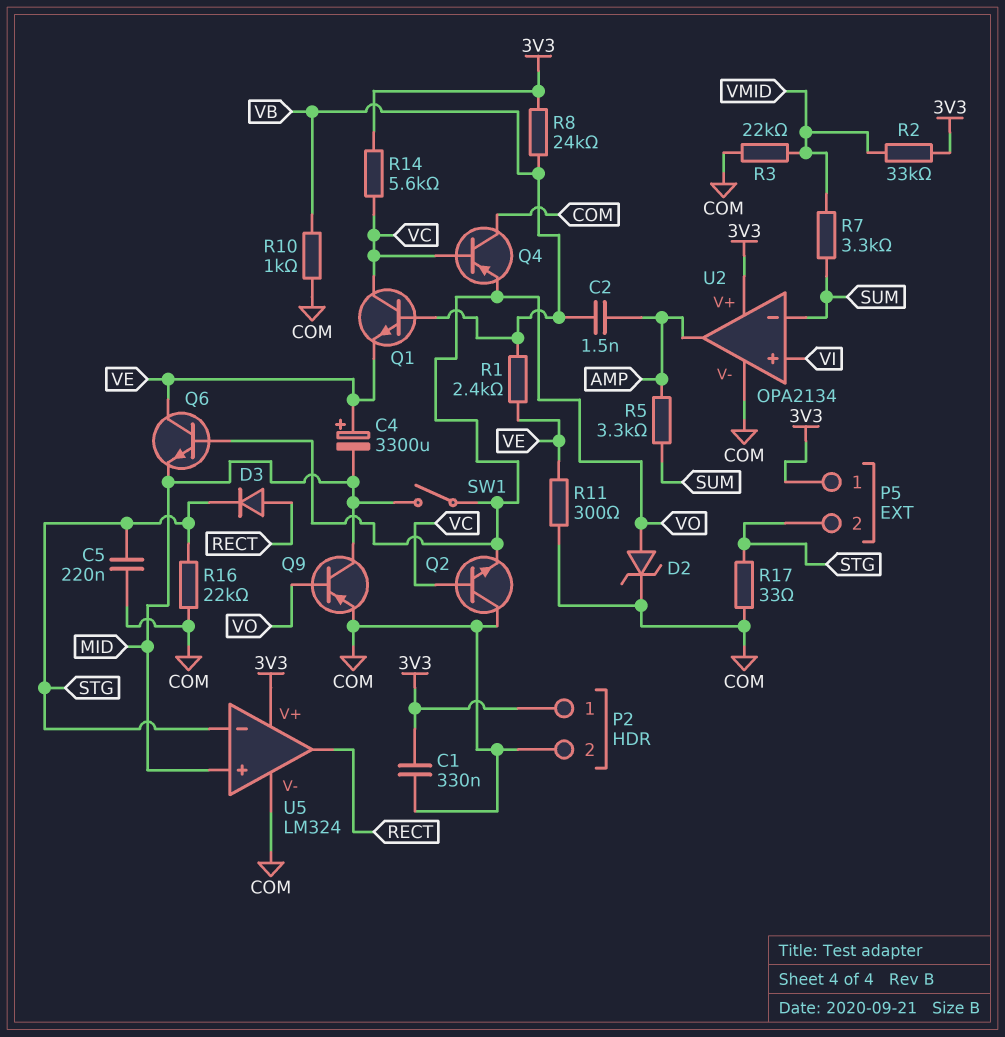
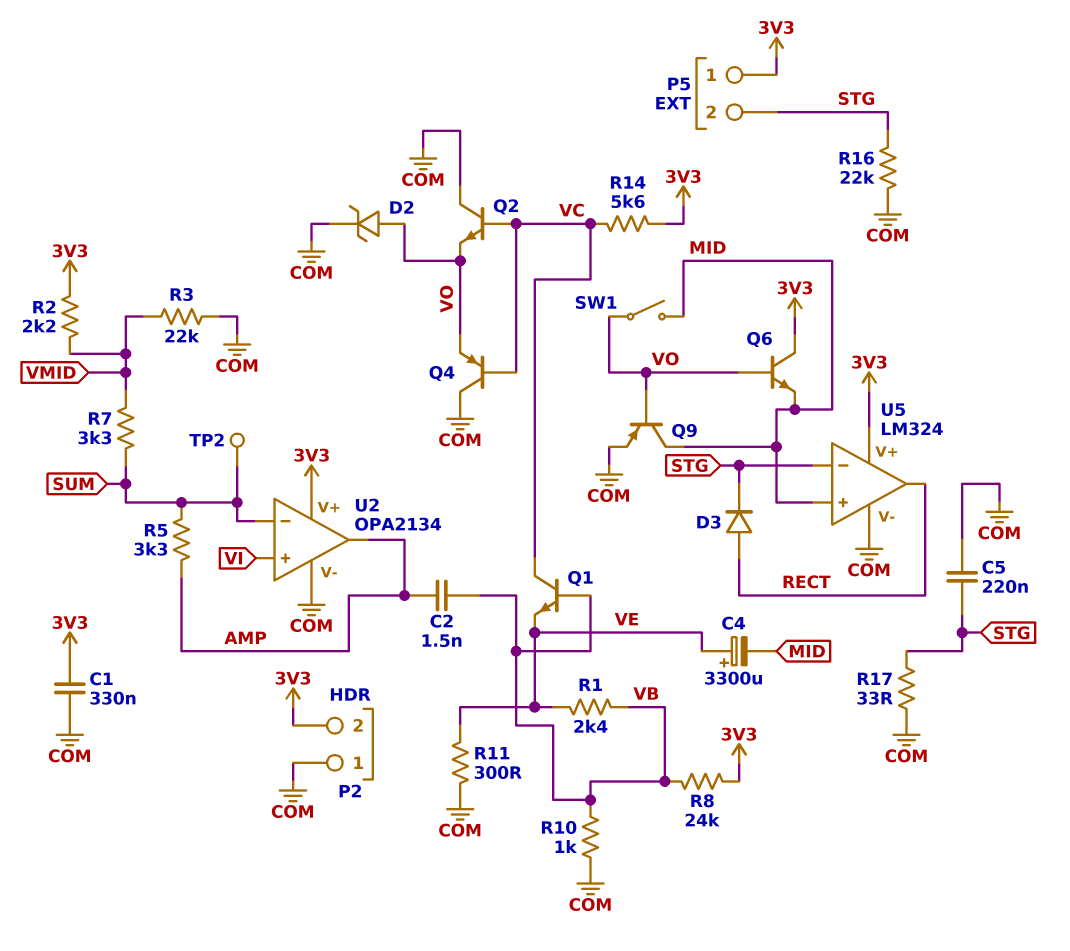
P2 pin 1: 3V3 -> COM
P2 pin 2: COM -> 3V3
Q6: NPN (B VO, C VE, E MID) -> NPN (B VO, C 3V3, E MID)
R2: 33k (3V3, VMID) -> 2.2k (3V3, VMID)
TP2: none -> test point (SUM)

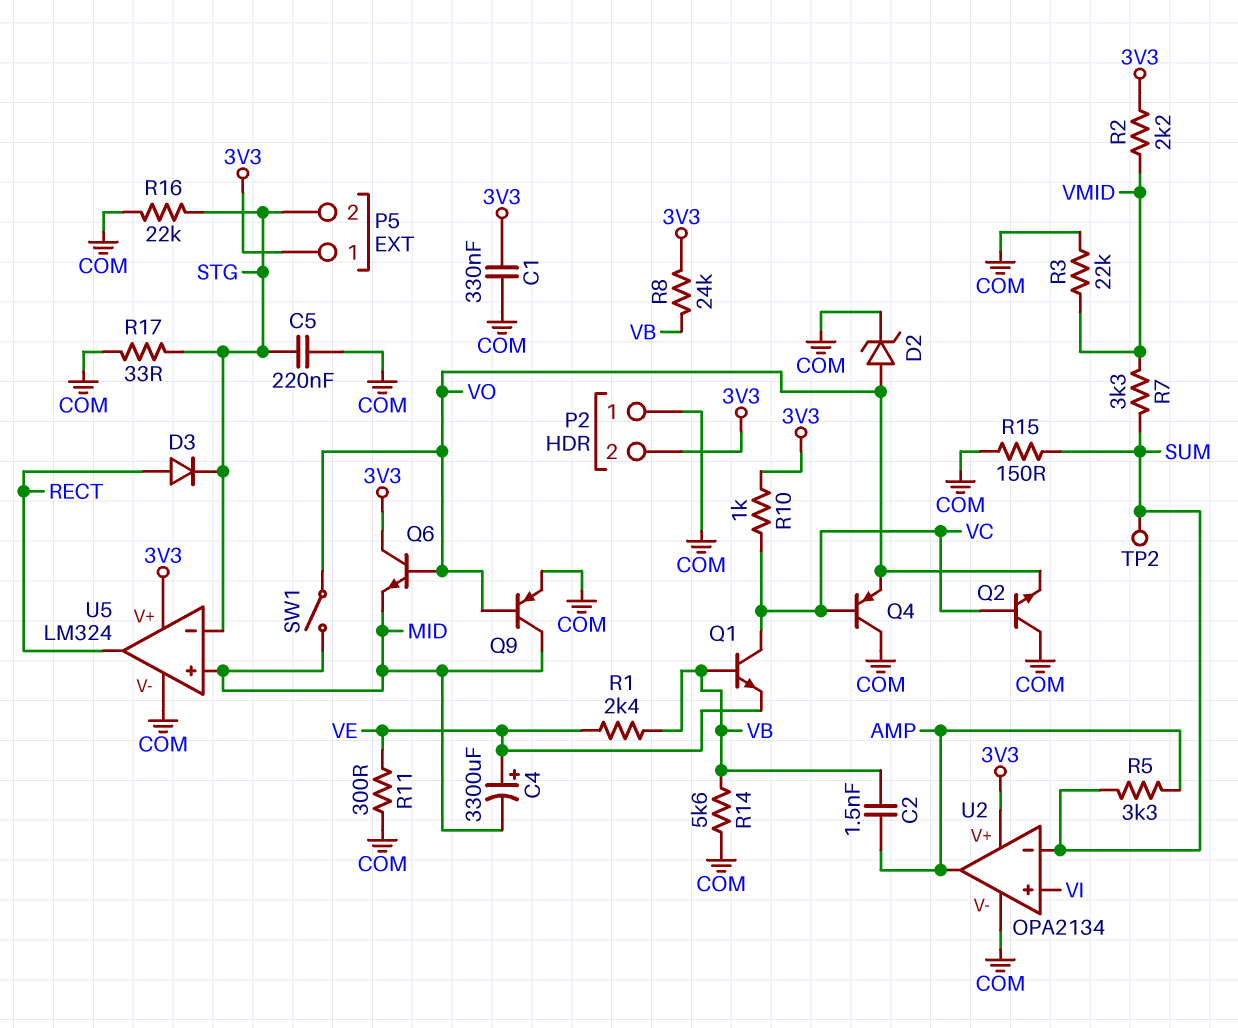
R10: 1k (COM, VB) -> 1k (3V3, VC)
R14: 5.6k (3V3, VC) -> 5.6k (COM, VB)
R15: none -> 150 (COM, SUM)

